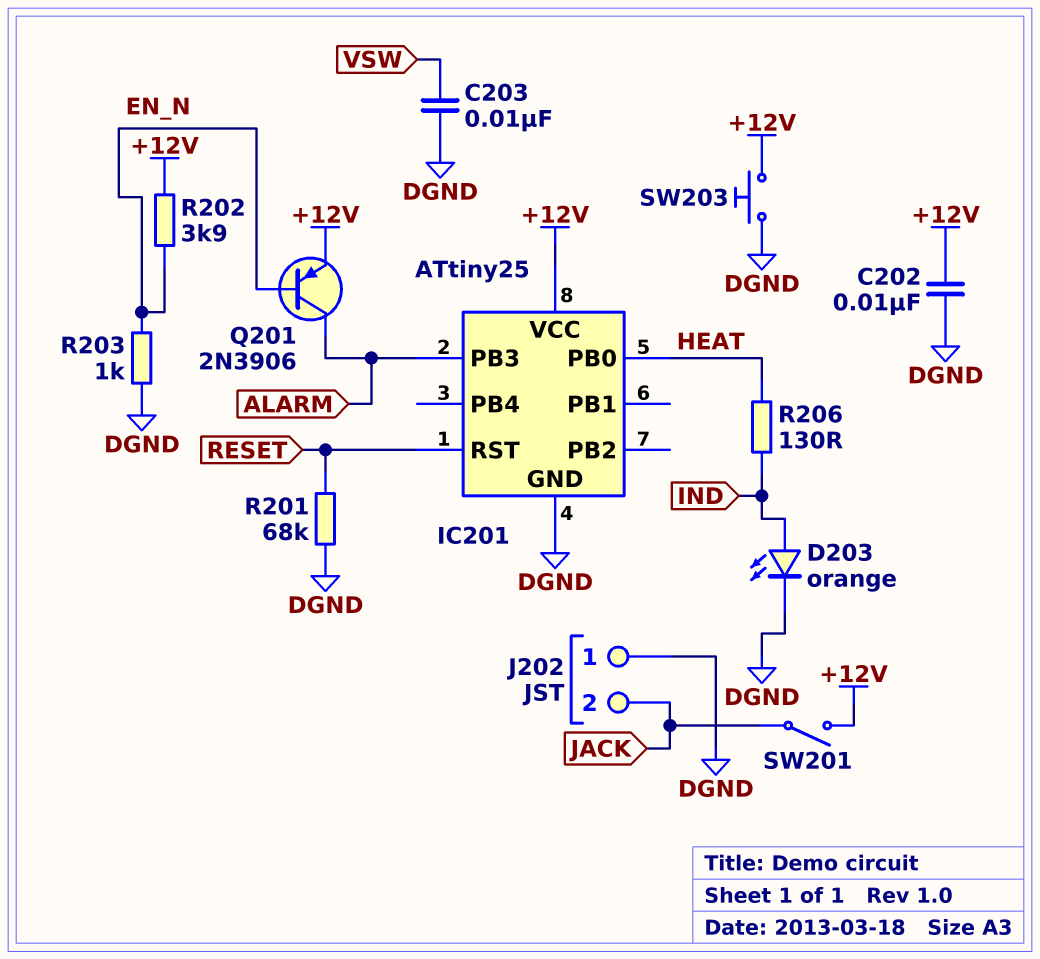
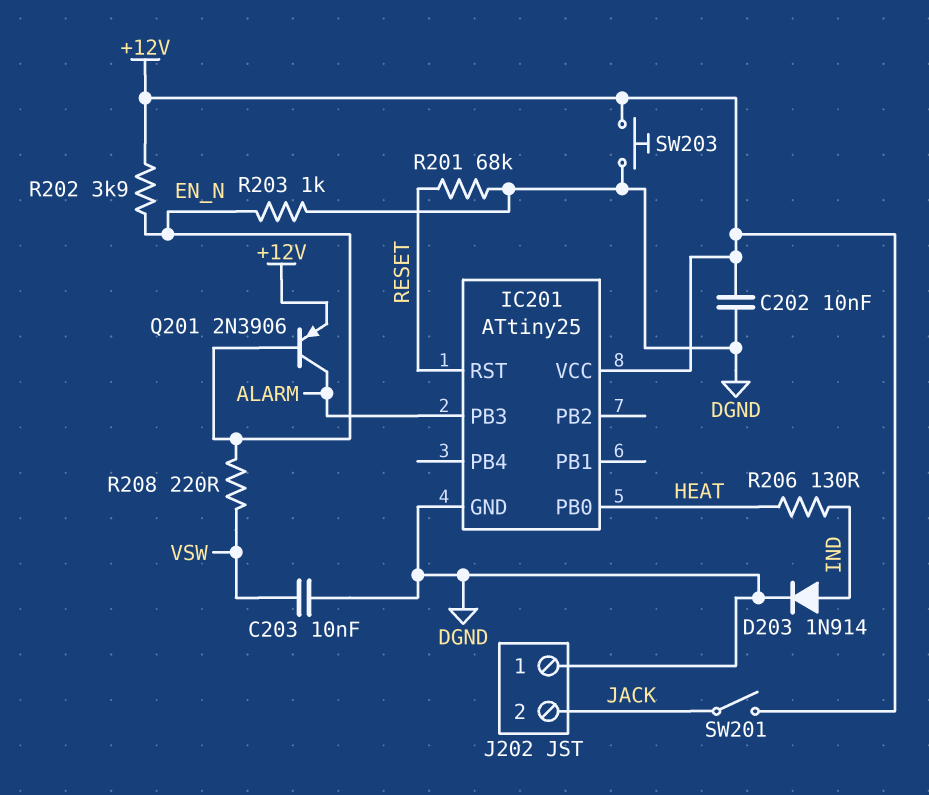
D203: LED orange (A IND, K DGND) -> diode 1N914 (A IND, K DGND)
R208: none -> 220 (EN_N, VSW)

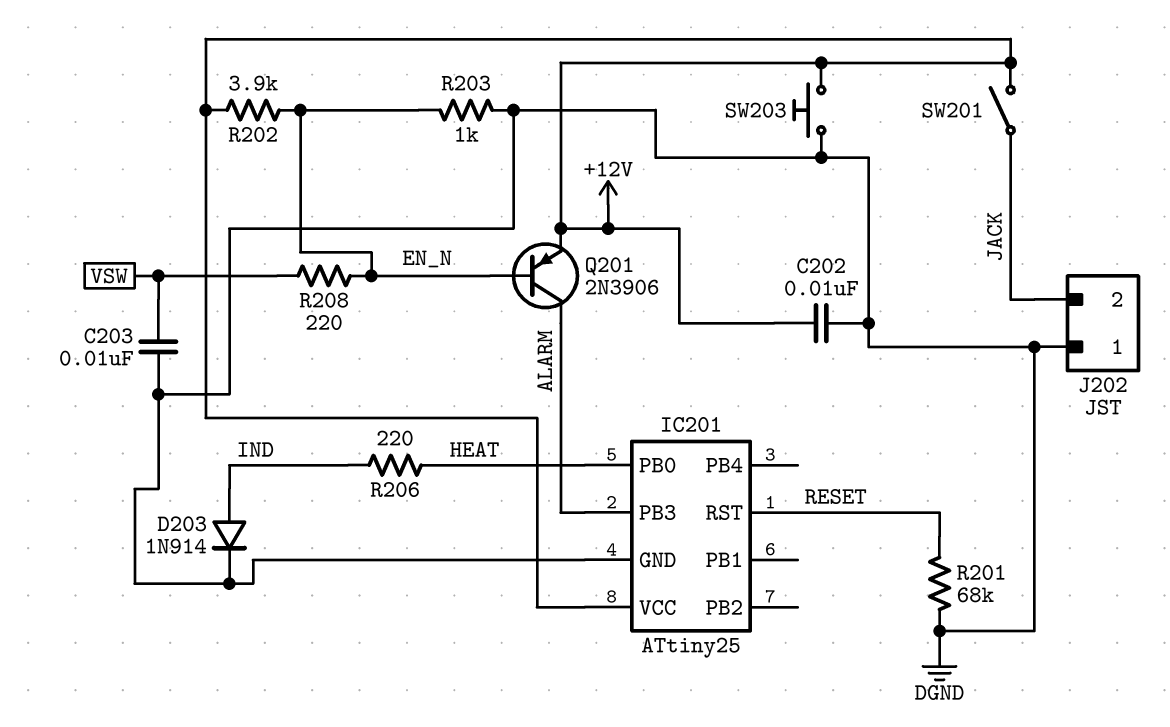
R206: 130 (HEAT, IND) -> 220 (HEAT, IND)

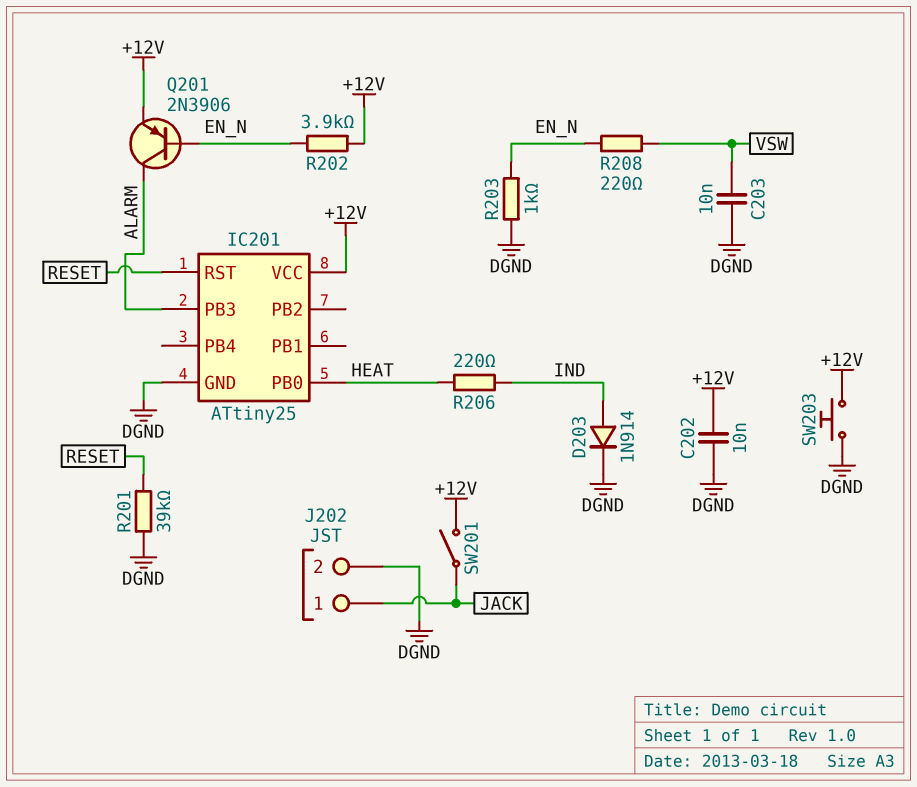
J202 pin 1: DGND -> JACK
J202 pin 2: JACK -> DGND
R201: 68k (DGND, RESET) -> 39k (DGND, RESET)

